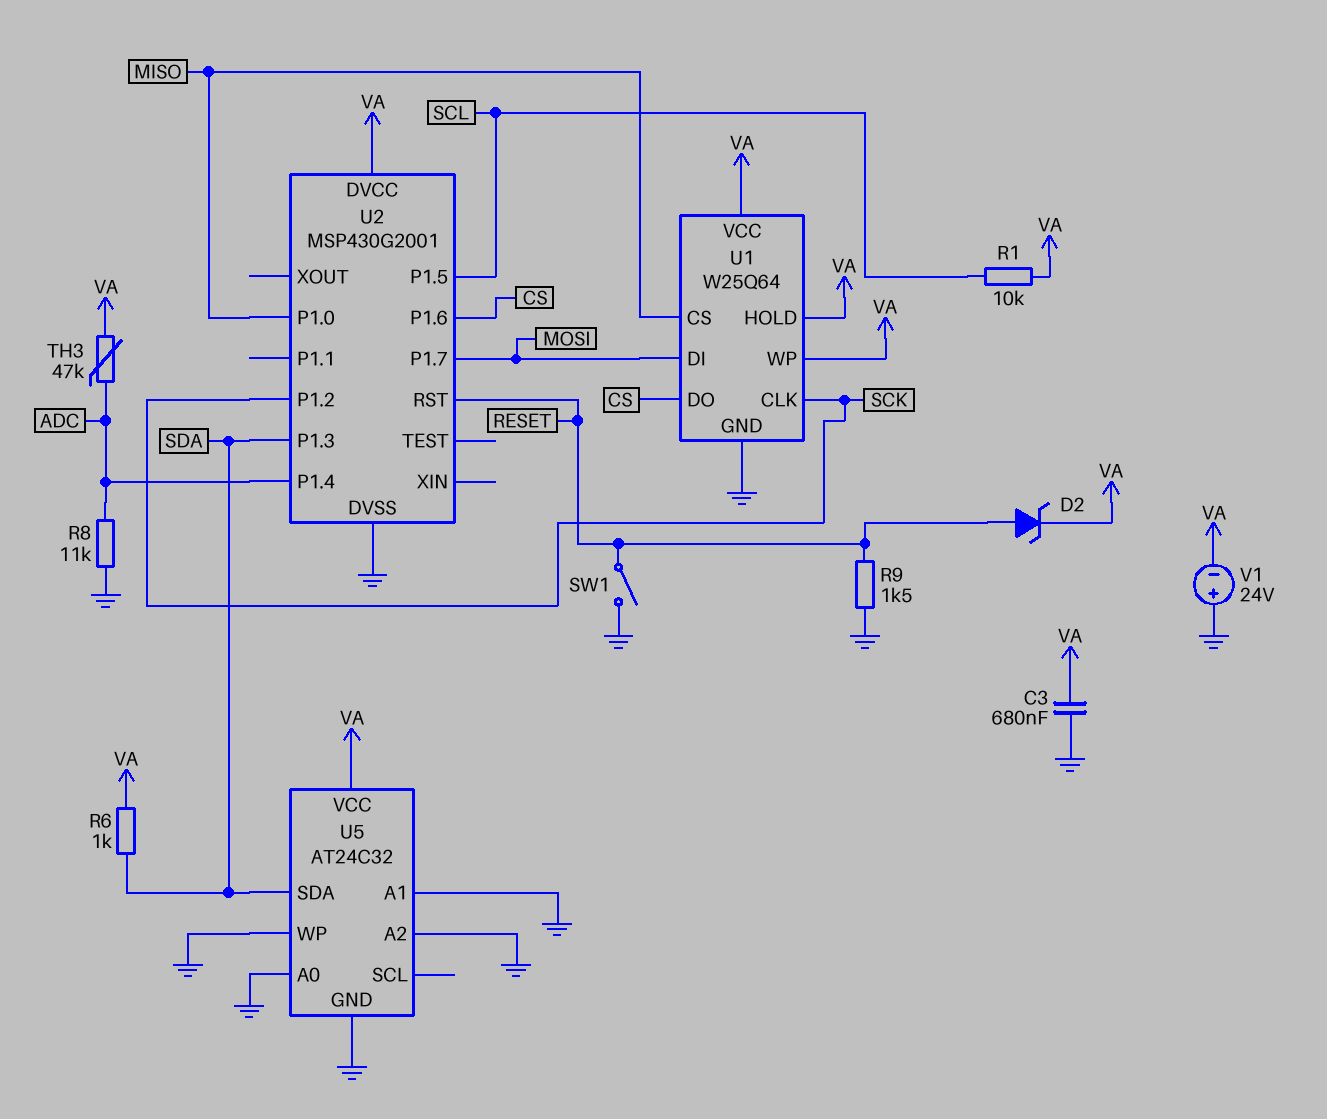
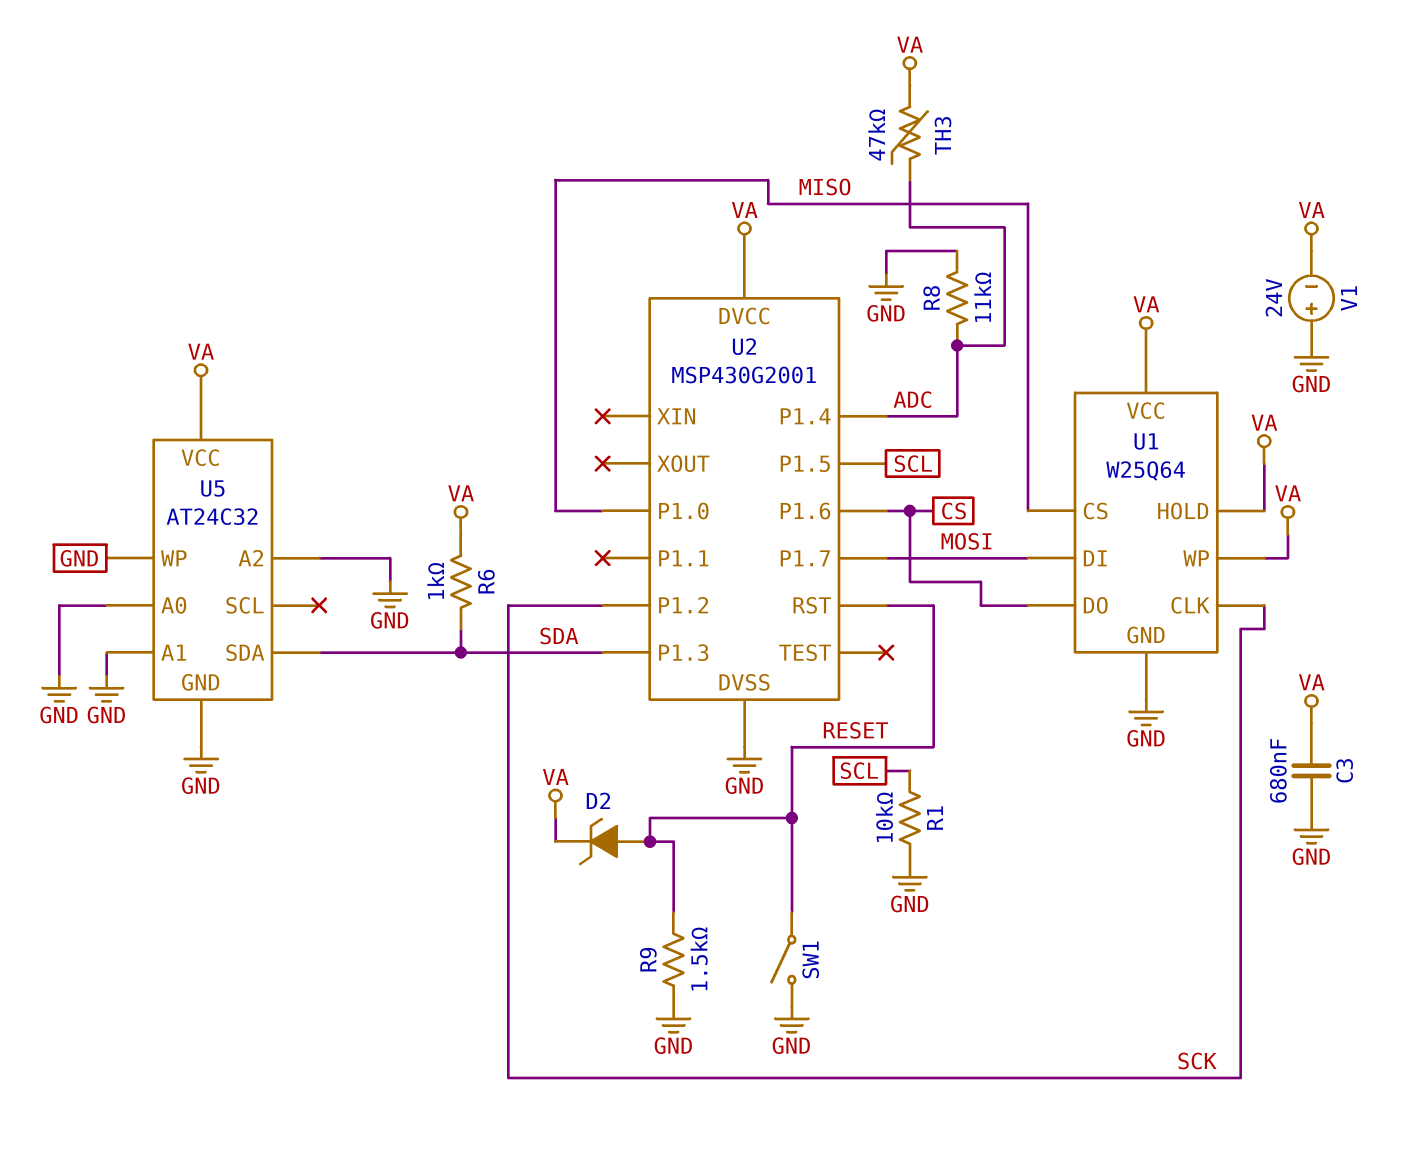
R1: 10k (SCL, VA) -> 10k (GND, SCL)

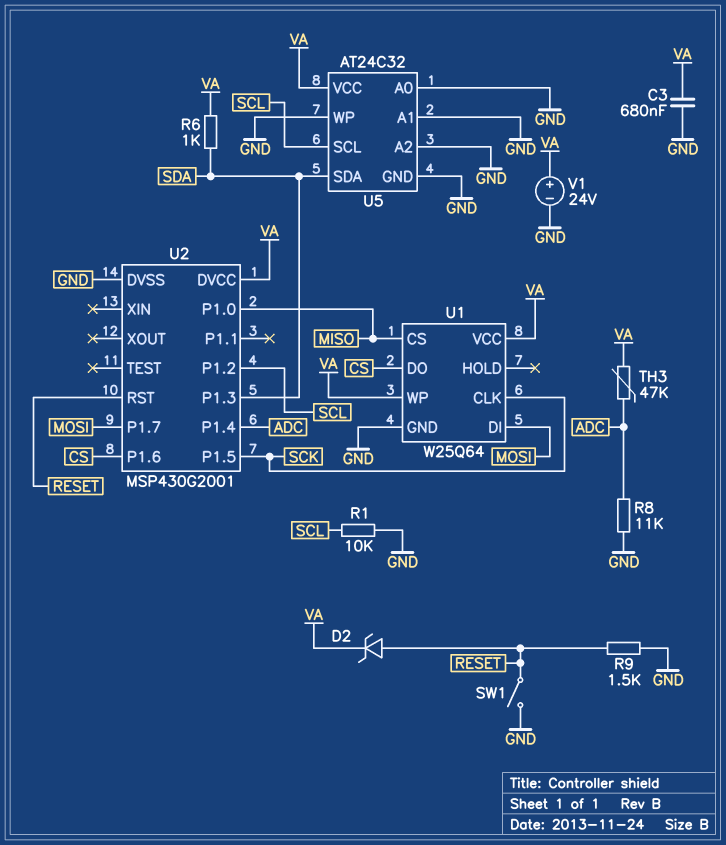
U1 pin HOLD: VA -> none
U2 pin P1.2: SCK -> SCL
U2 pin P1.5: SCL -> SCK
U5 pin SCL: none -> SCL
V1: 24V (plus GND, minus VA) -> 24V (plus VA, minus GND)

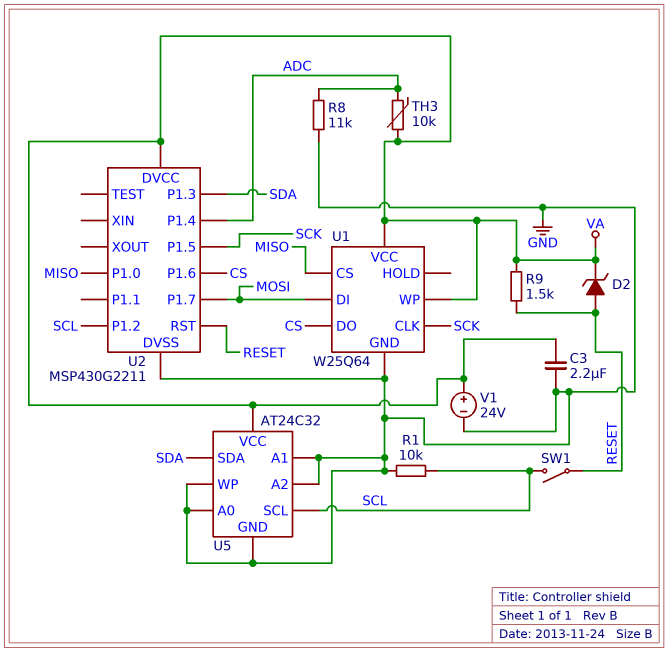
C3: 680nF (GND, VA) -> 2.2uF (GND, VA)
R6: 1k (SDA, VA) -> none
R9: 1.5k (GND, RESET) -> 1.5k (RESET, VA)
SW1: switch (GND, RESET) -> switch (RESET, SCL)
TH3: 47k (ADC, VA) -> 10k (ADC, VA)
U2: MSP430G2001 -> MSP430G2211

